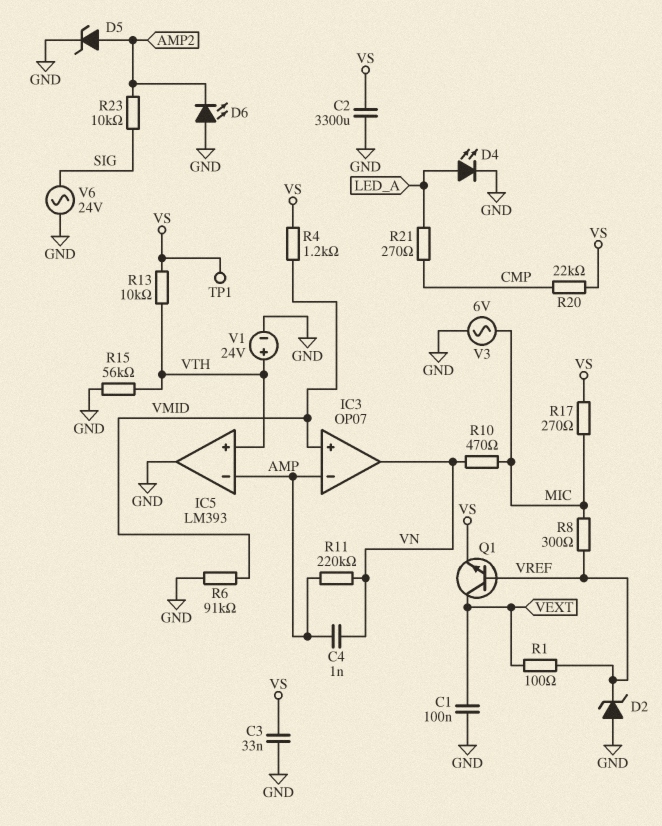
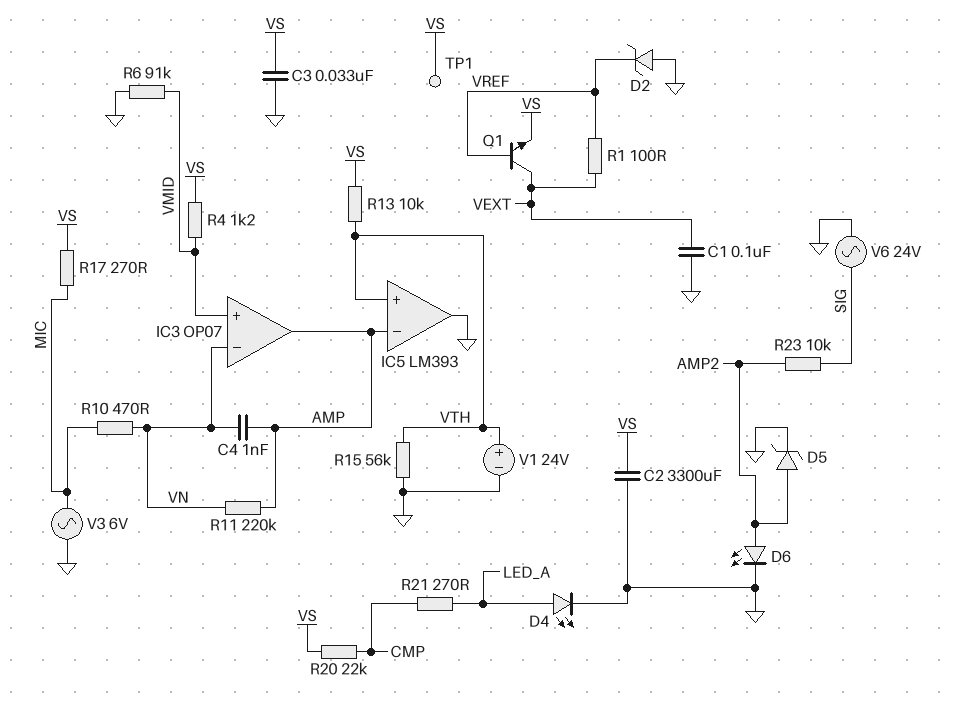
D6: LED (A GND, K AMP2) -> LED (A AMP2, K GND)
IC3 pin in-: AMP -> VN
IC3 pin out: VN -> AMP
R8: 300 (MIC, VREF) -> none

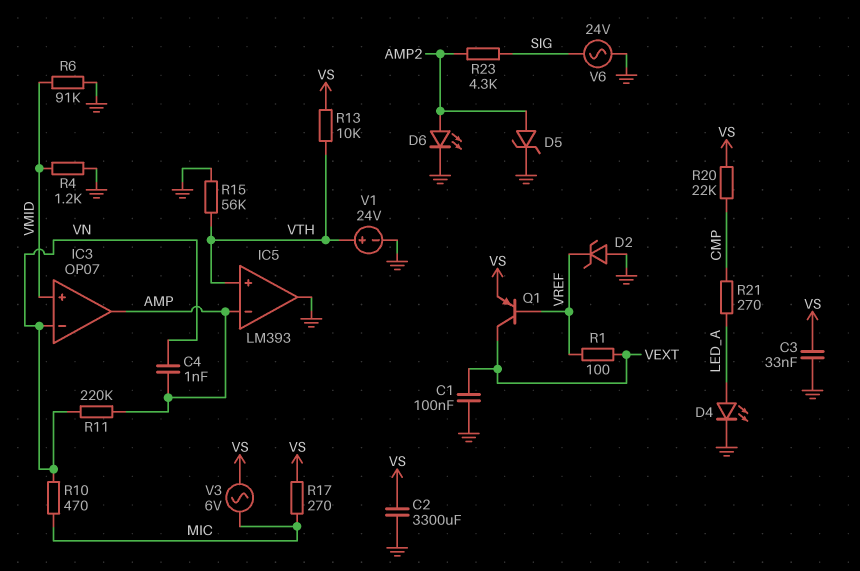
Q1: NPN (B VREF, C VEXT, E VS) -> PNP (B VREF, C VEXT, E VS)
R4: 1.2k (VMID, VS) -> 1.2k (GND, VMID)
R23: 10k (AMP2, SIG) -> 4.3k (AMP2, SIG)
TP1: test point (VS) -> none
V3: AC 6V (GND, MIC) -> AC 6V (MIC, VS)

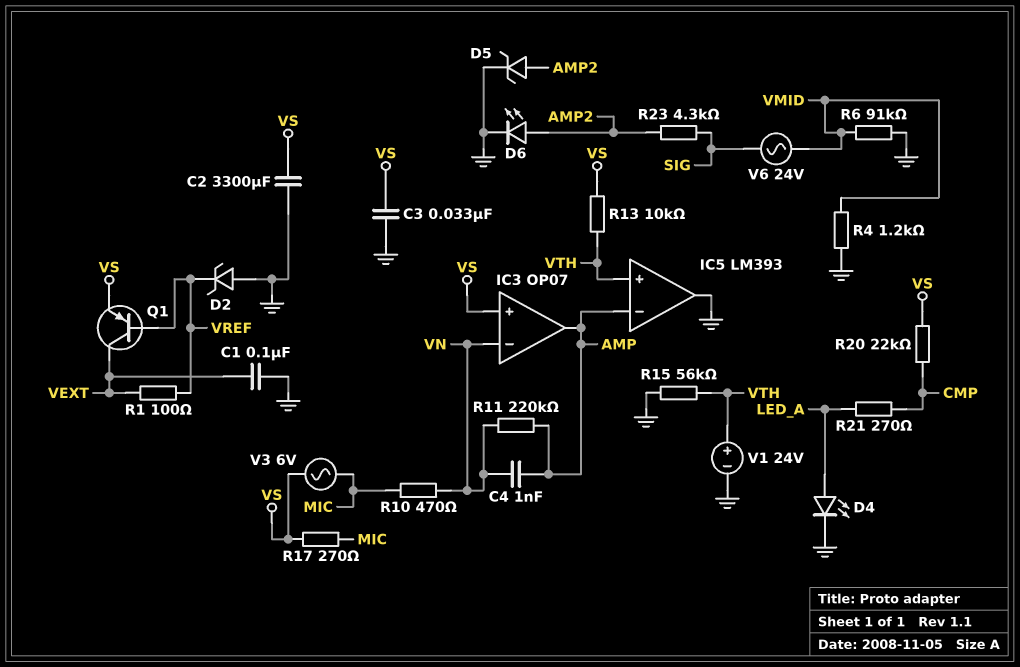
IC3 pin in+: VMID -> VS
V6: AC 24V (GND, SIG) -> AC 24V (SIG, VMID)

